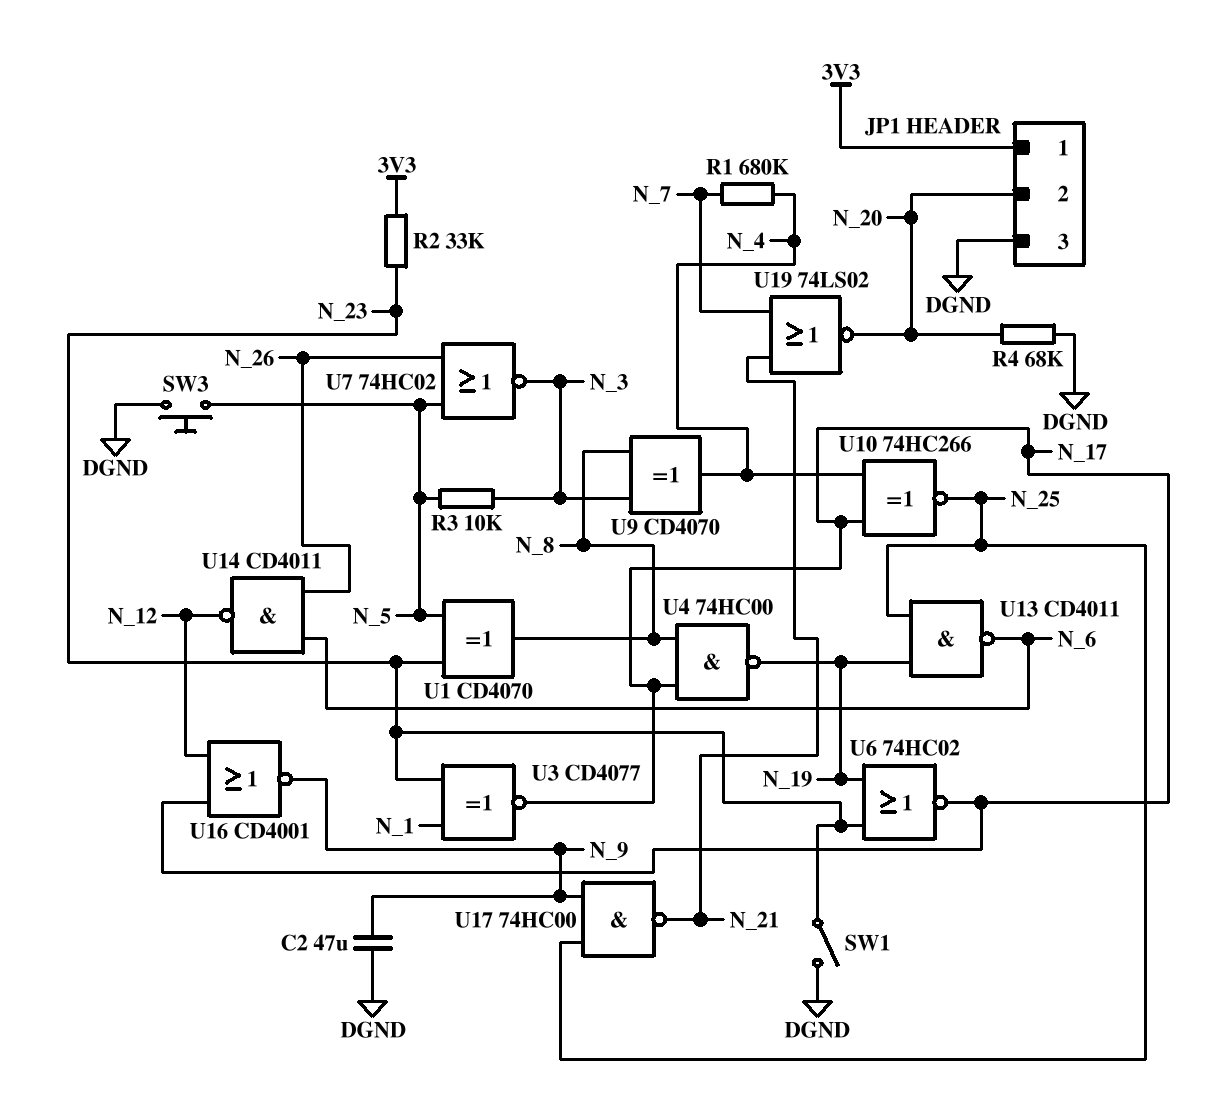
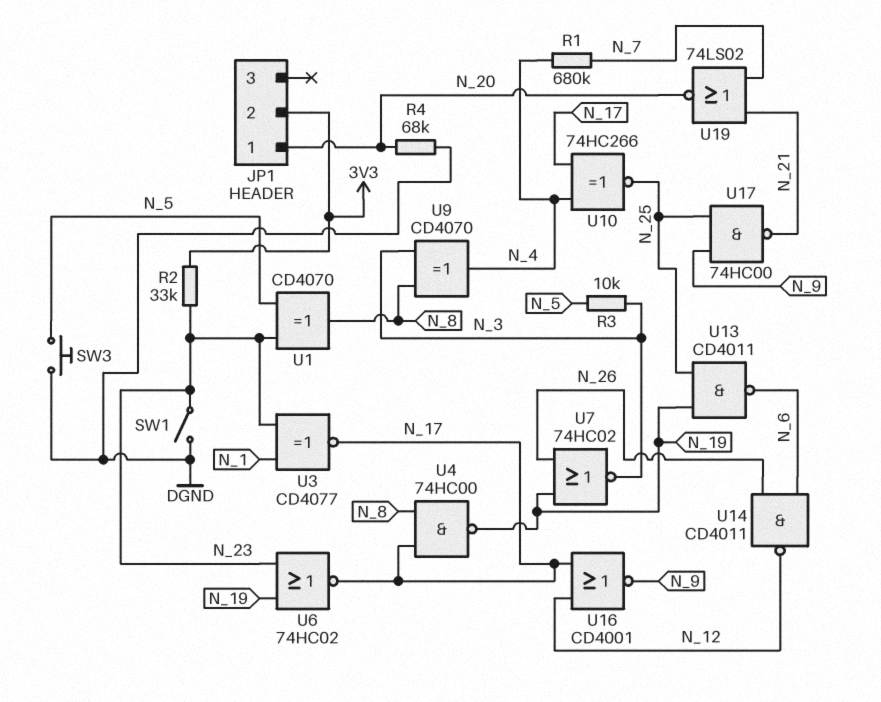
C2: 47uF (DGND, N_9) -> none
JP1 pin 1: 3V3 -> N_20
JP1 pin 2: N_20 -> 3V3
JP1 pin 3: DGND -> none
U7: NOR 74HC02 (in N_5, in N_26, out N_3) -> NOR 74HC02 (in N_19, in N_26, out N_3)

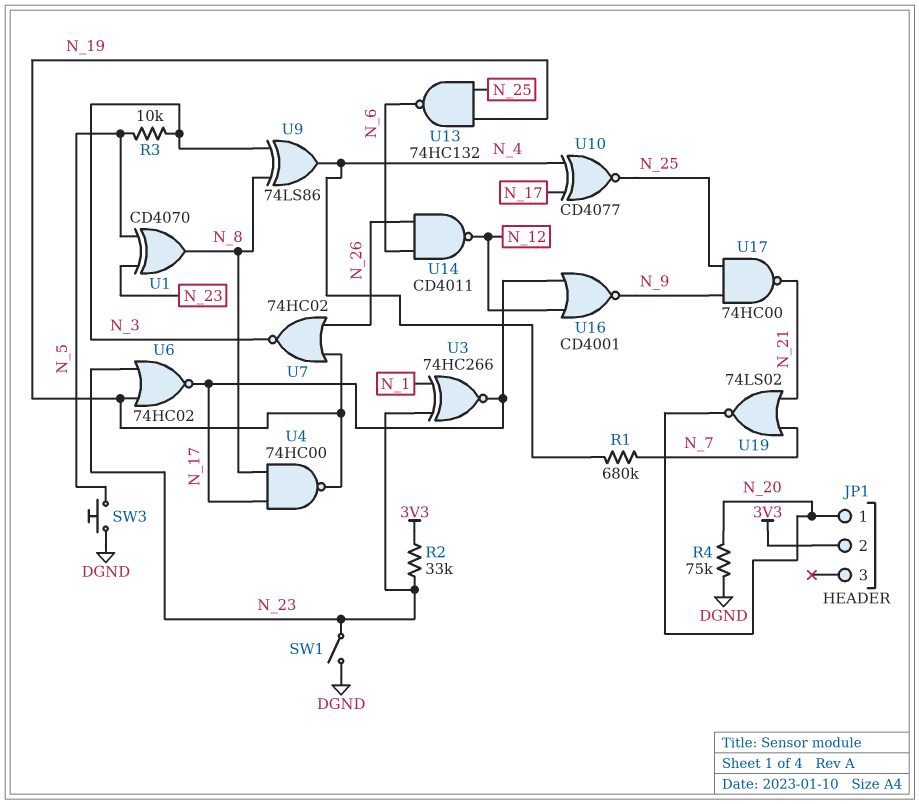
R4: 68k (DGND, N_20) -> 75k (DGND, N_20)
U3: XNOR CD4077 (in N_1, in N_23, out N_17) -> XNOR 74HC266 (in N_1, in N_23, out N_17)
U9: XOR CD4070 (in N_3, in N_8, out N_4) -> XOR 74LS86 (in N_3, in N_8, out N_4)
U10: XNOR 74HC266 (in N_4, in N_17, out N_25) -> XNOR CD4077 (in N_4, in N_17, out N_25)
U13: NAND CD4011 (in N_19, in N_25, out N_6) -> NAND 74HC132 (in N_19, in N_25, out N_6)

